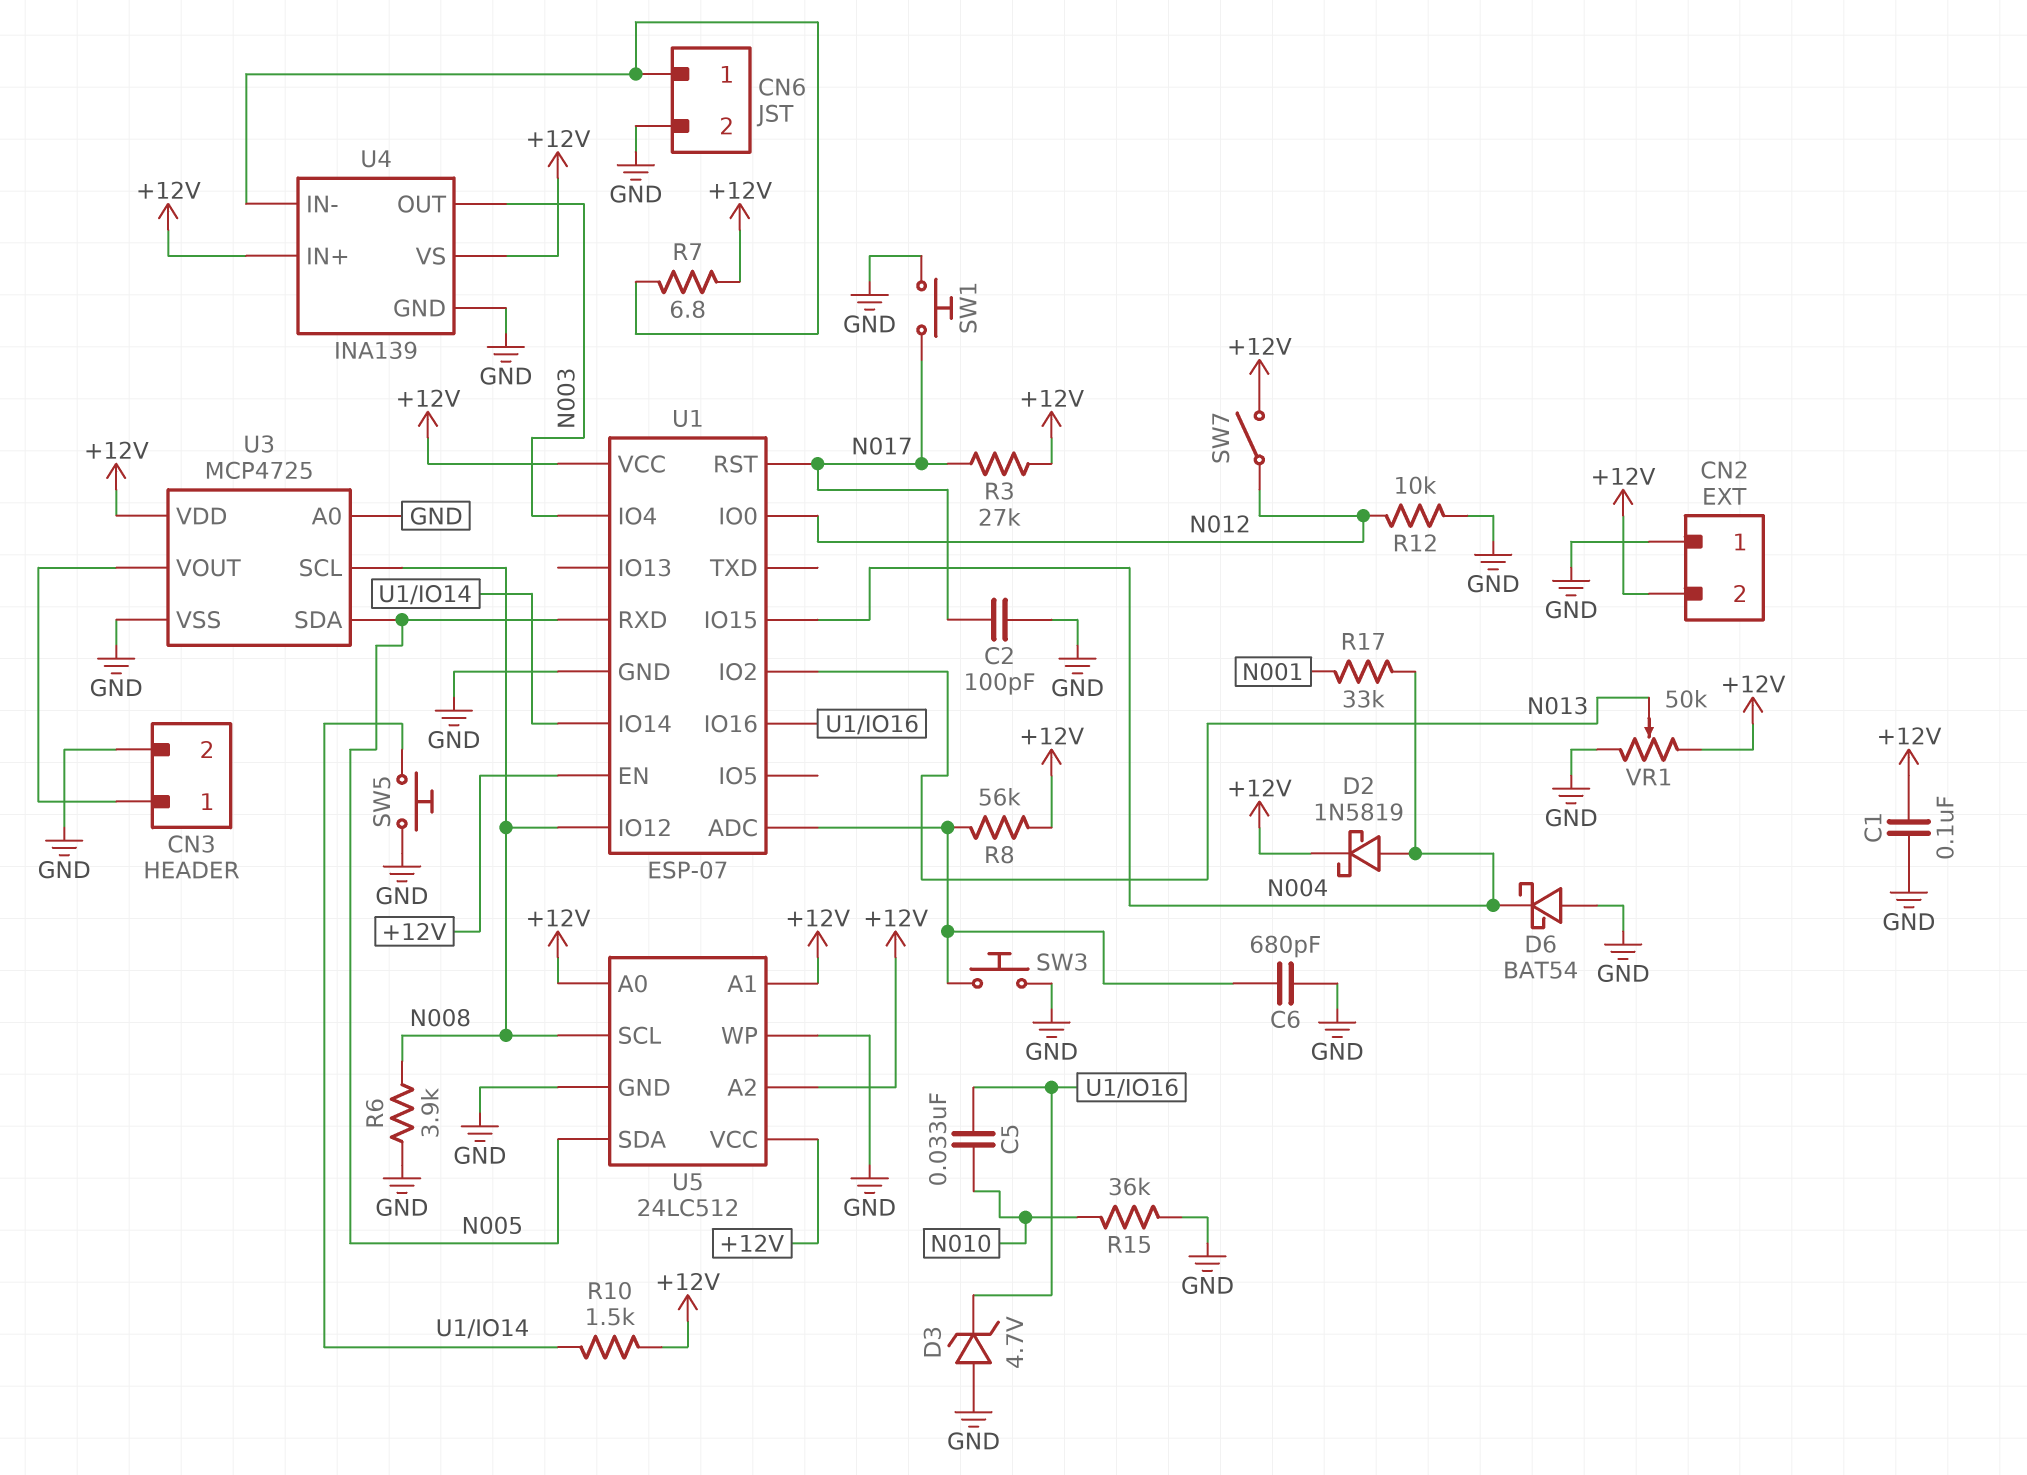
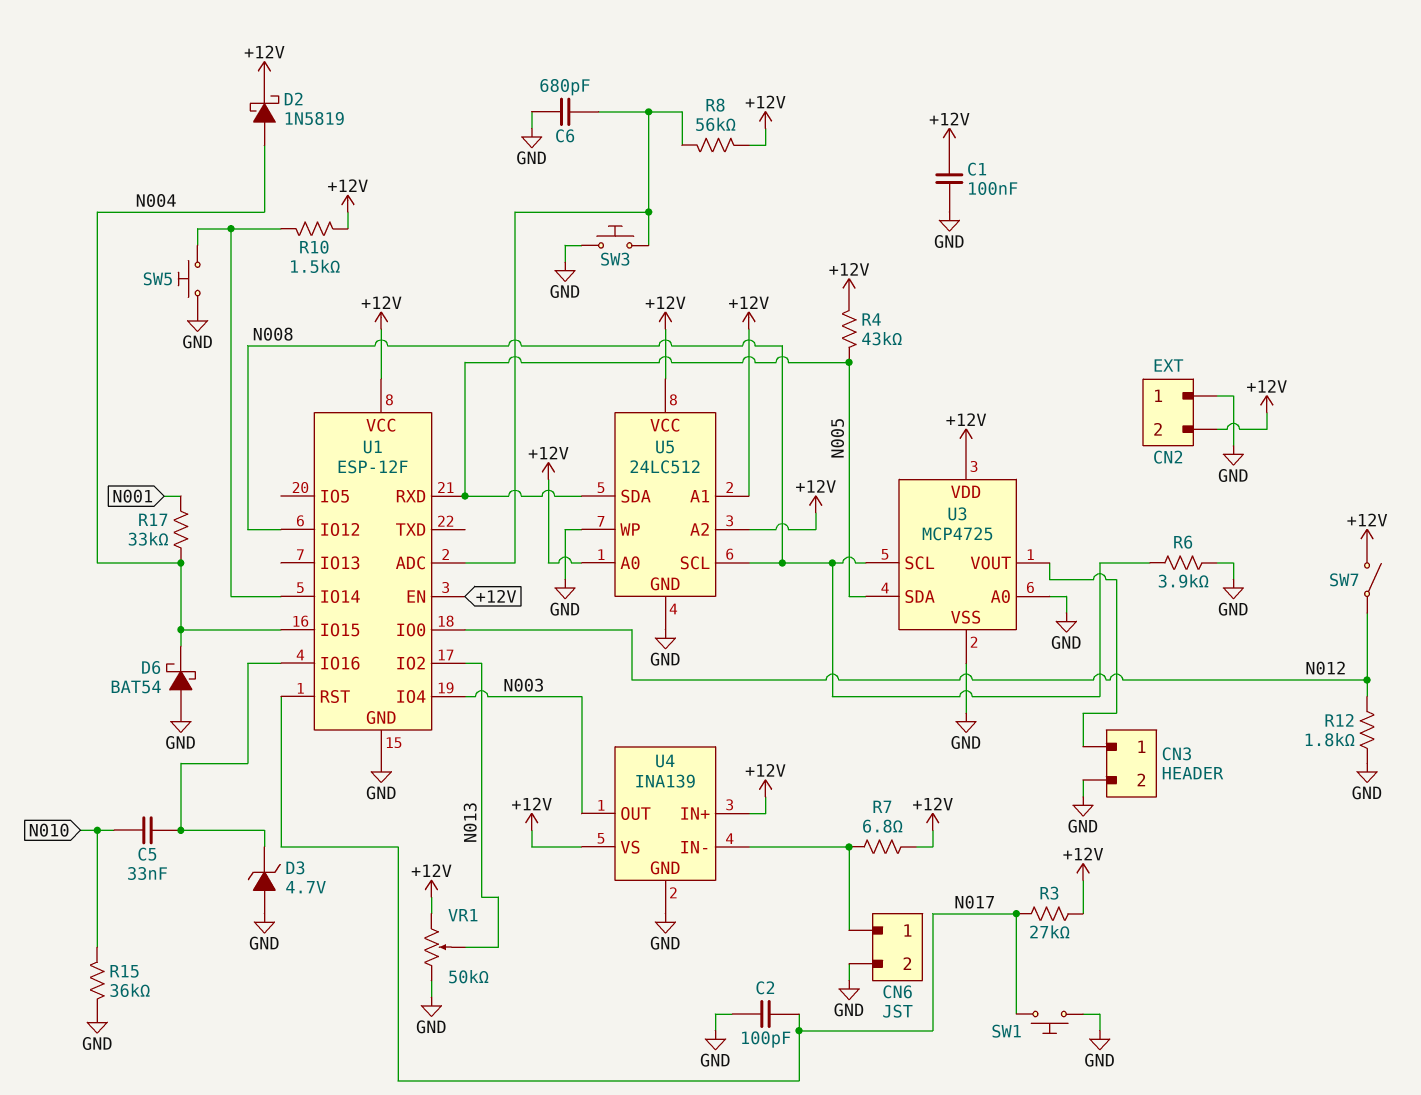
R4: none -> 43k (+12V, N005)
R12: 10k (GND, N012) -> 1.8k (GND, N012)
U1: ESP-07 -> ESP-12F

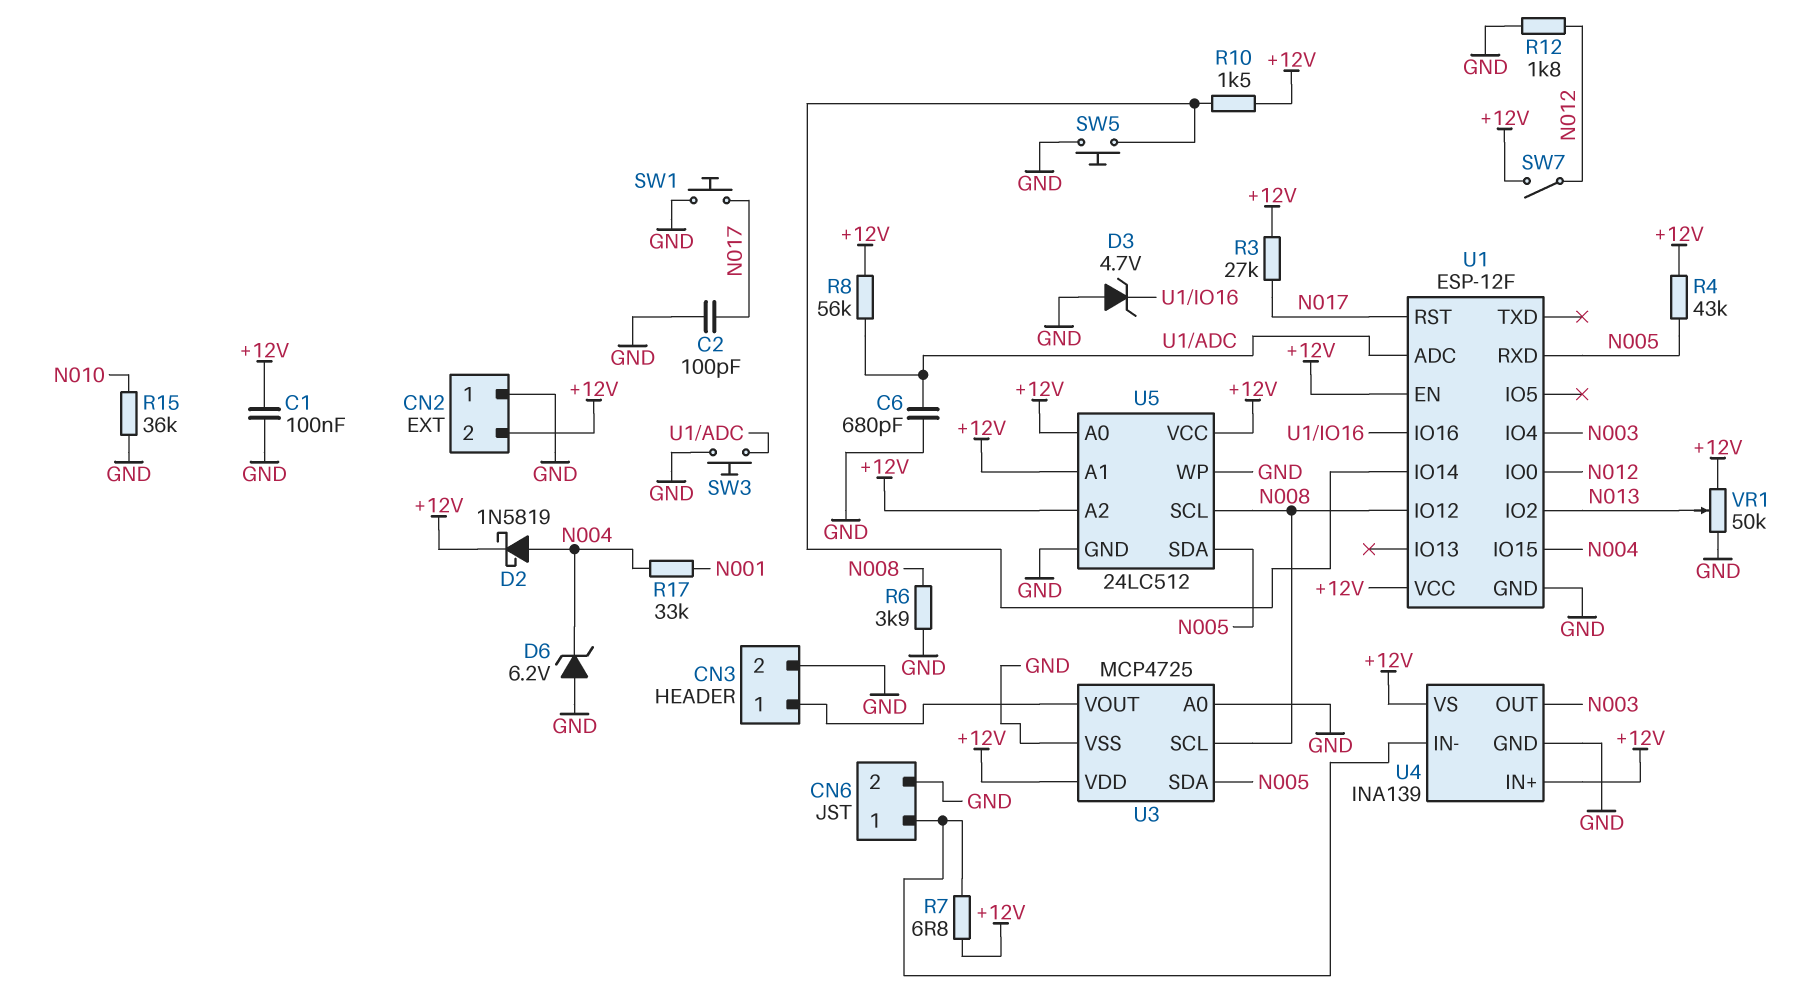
C5: 33nF (N010, U1/IO16) -> none
D6: schottky BAT54 (A GND, K N004) -> zener 6.2V (A GND, K N004)

